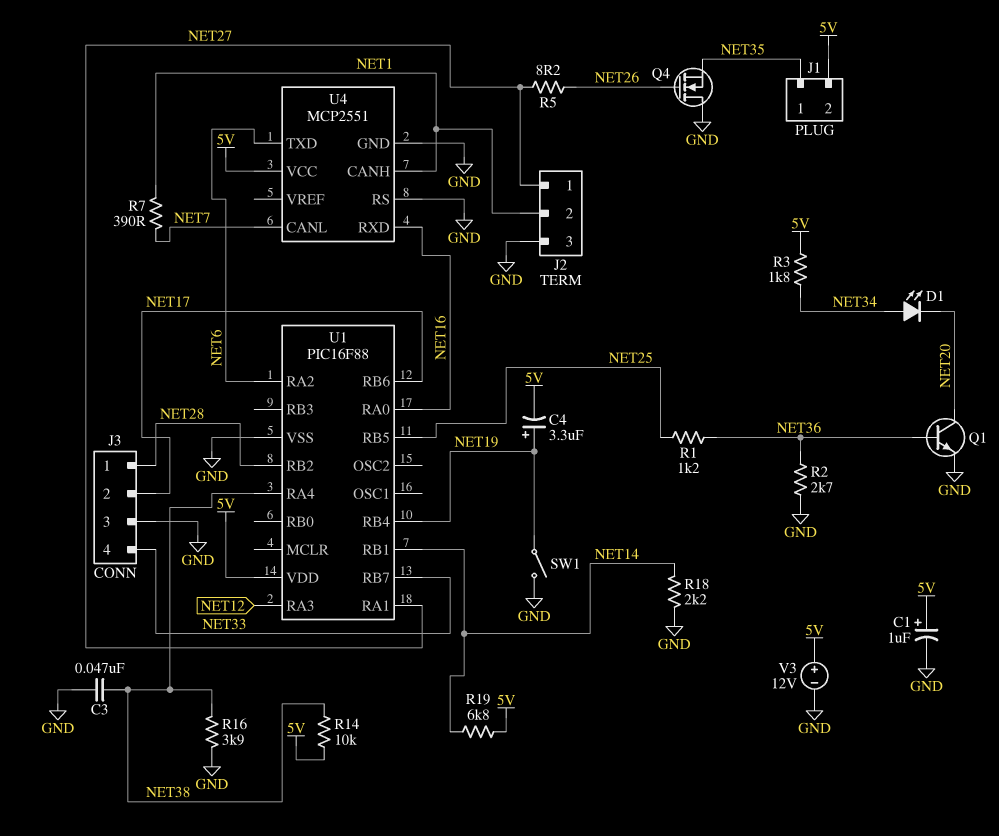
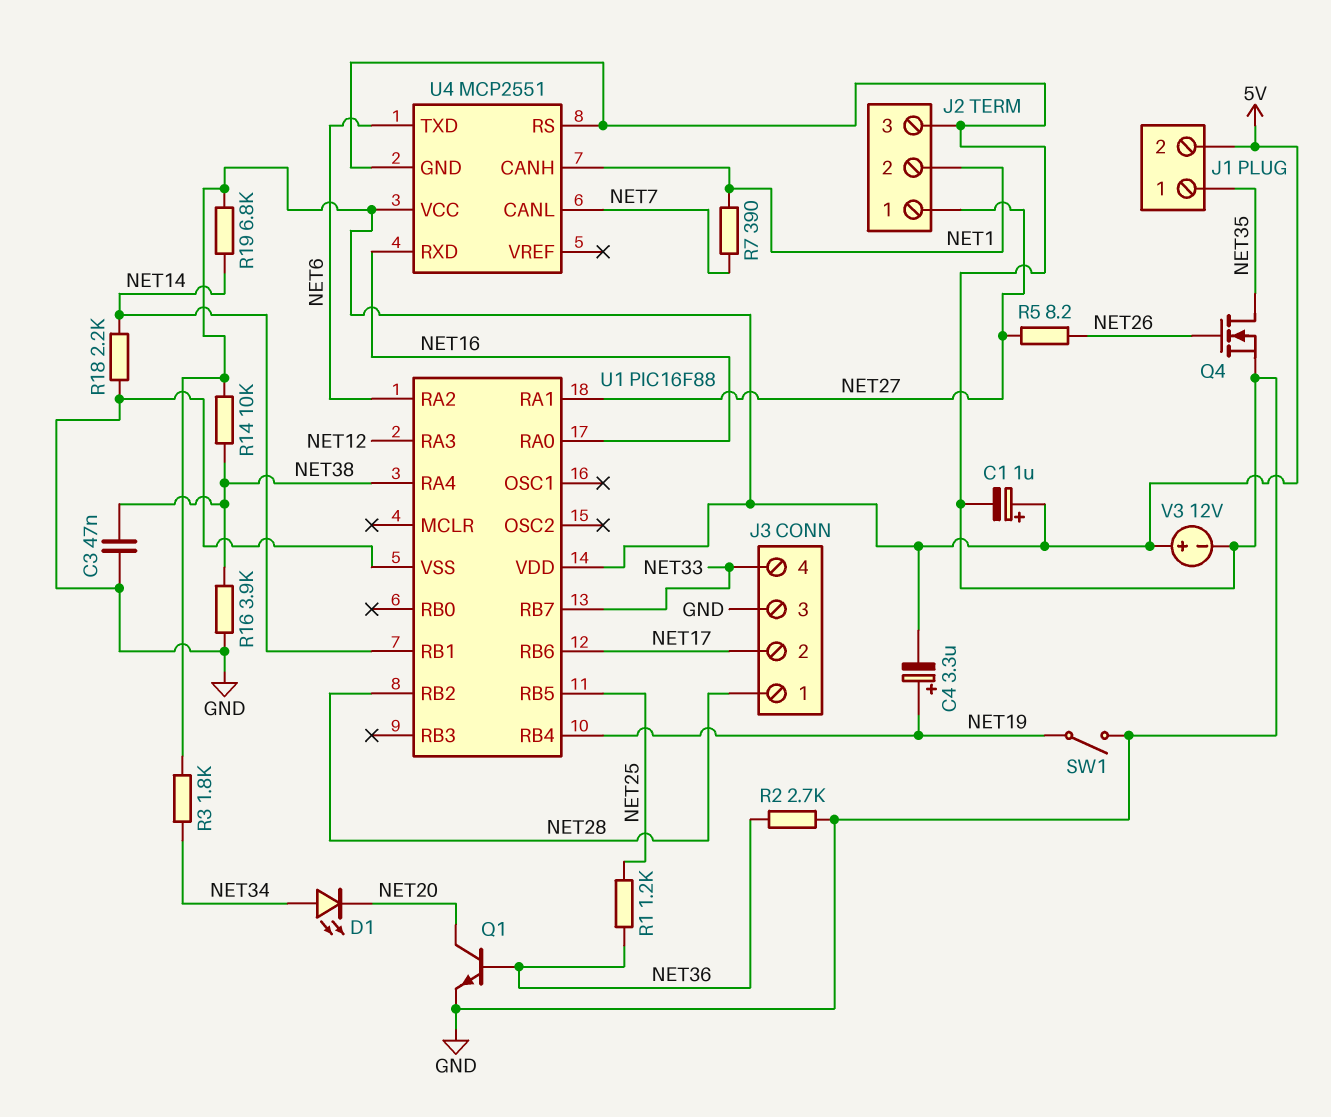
Q4: NMOS (G NET26, D GND, S NET35) -> NMOS (G NET26, D NET35, S GND)

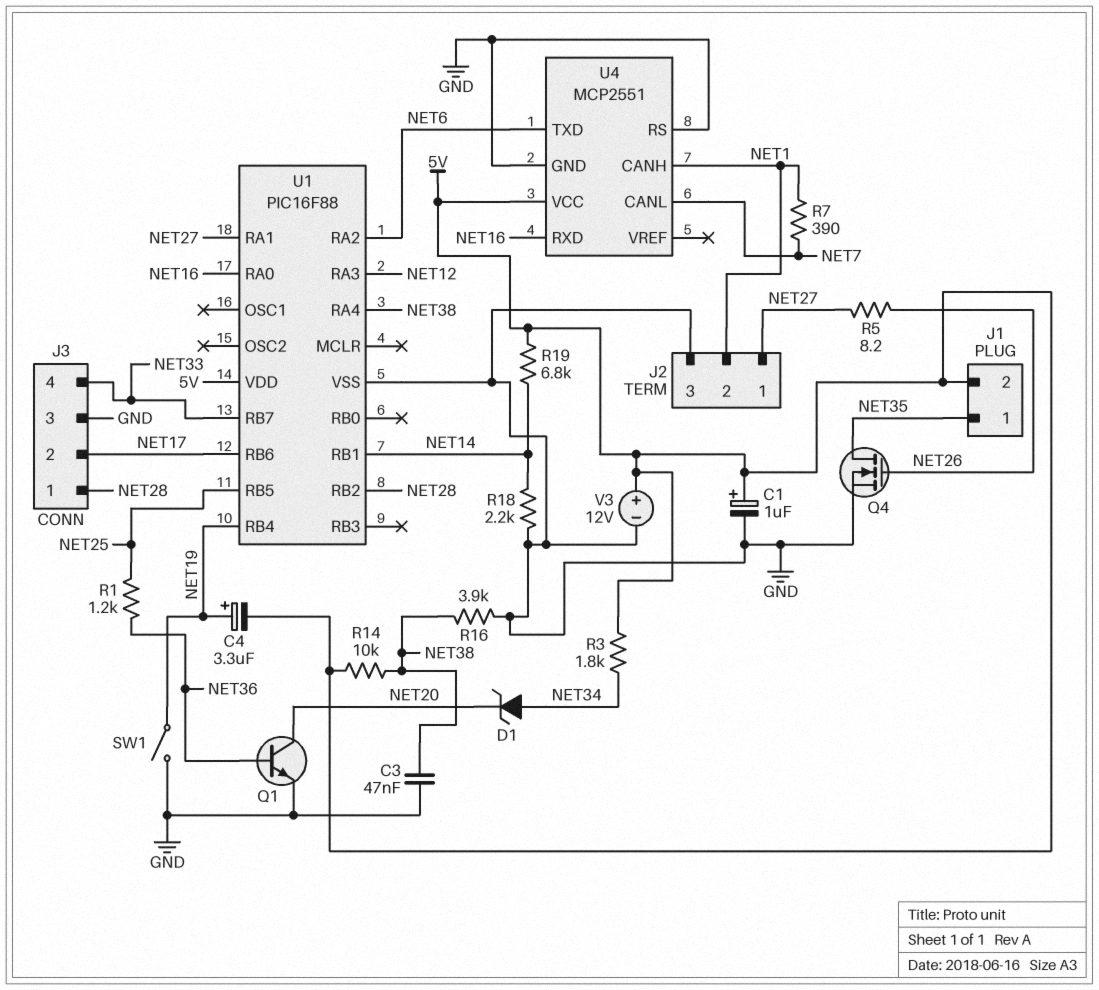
D1: LED (A NET34, K NET20) -> zener (A NET34, K NET20)
R2: 2.7k (GND, NET36) -> none

